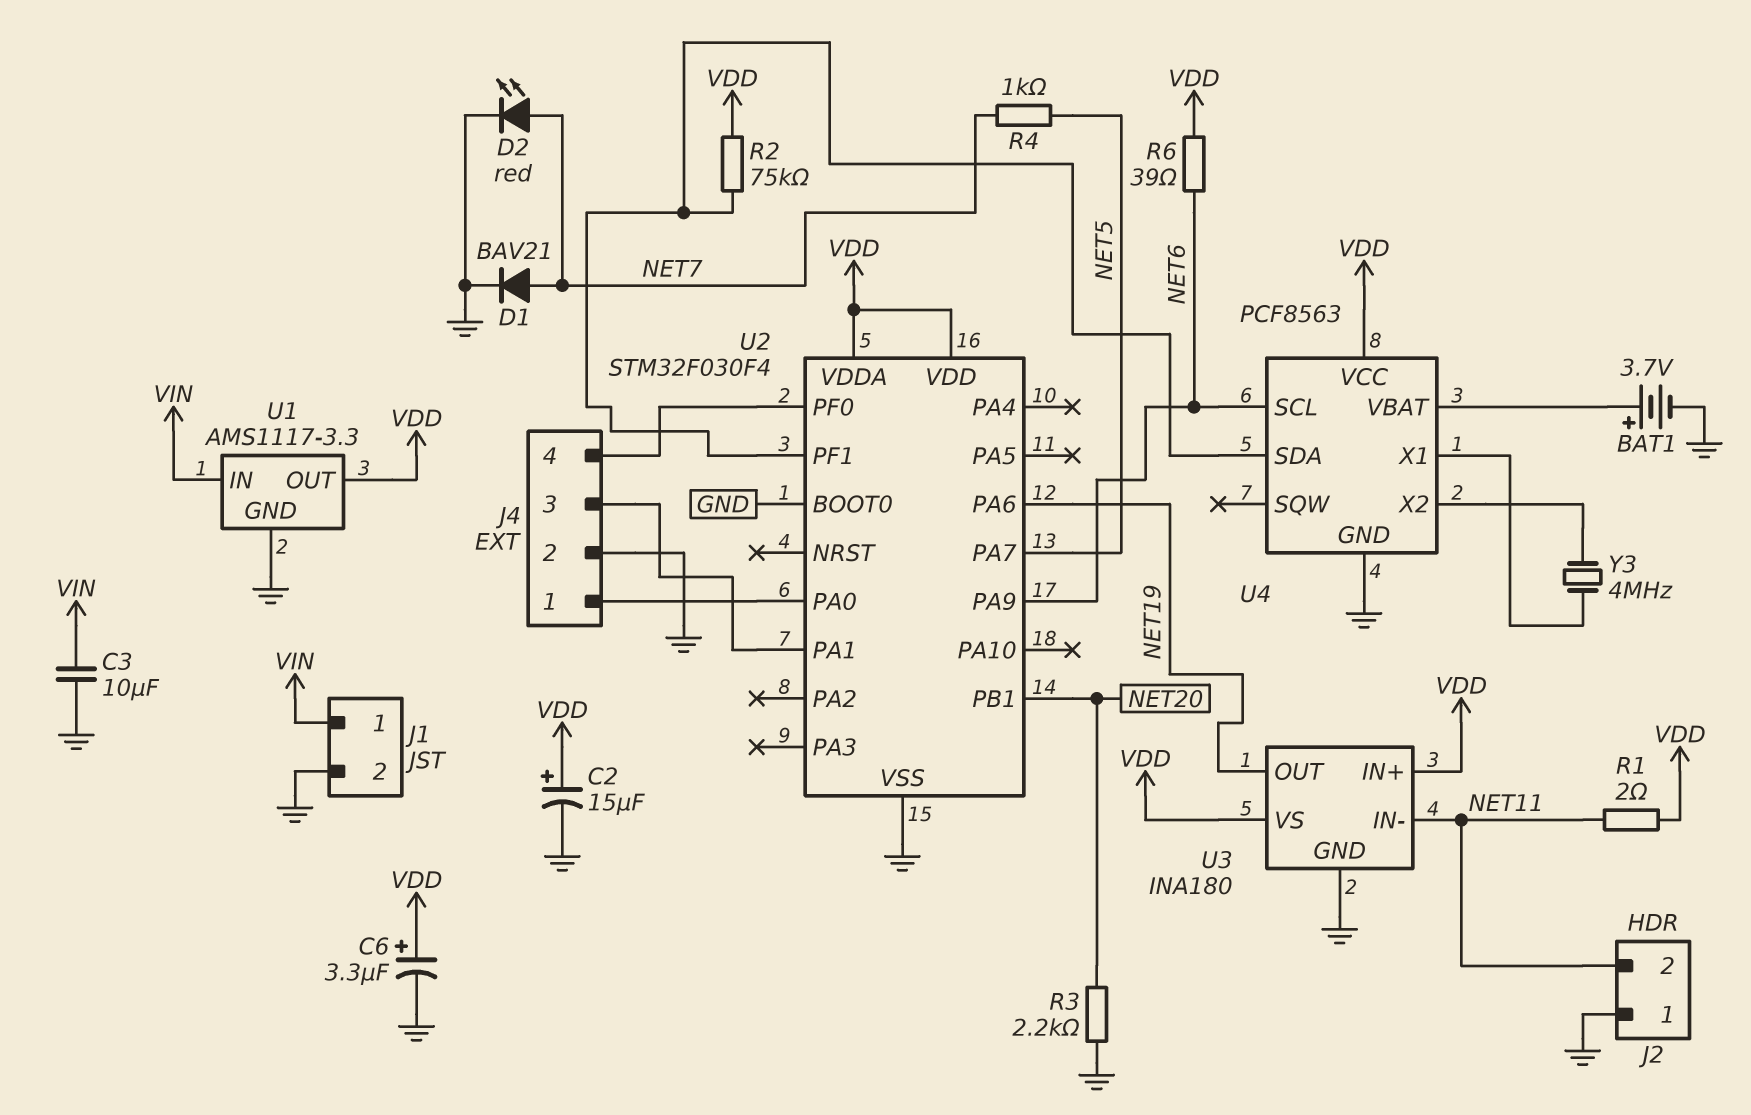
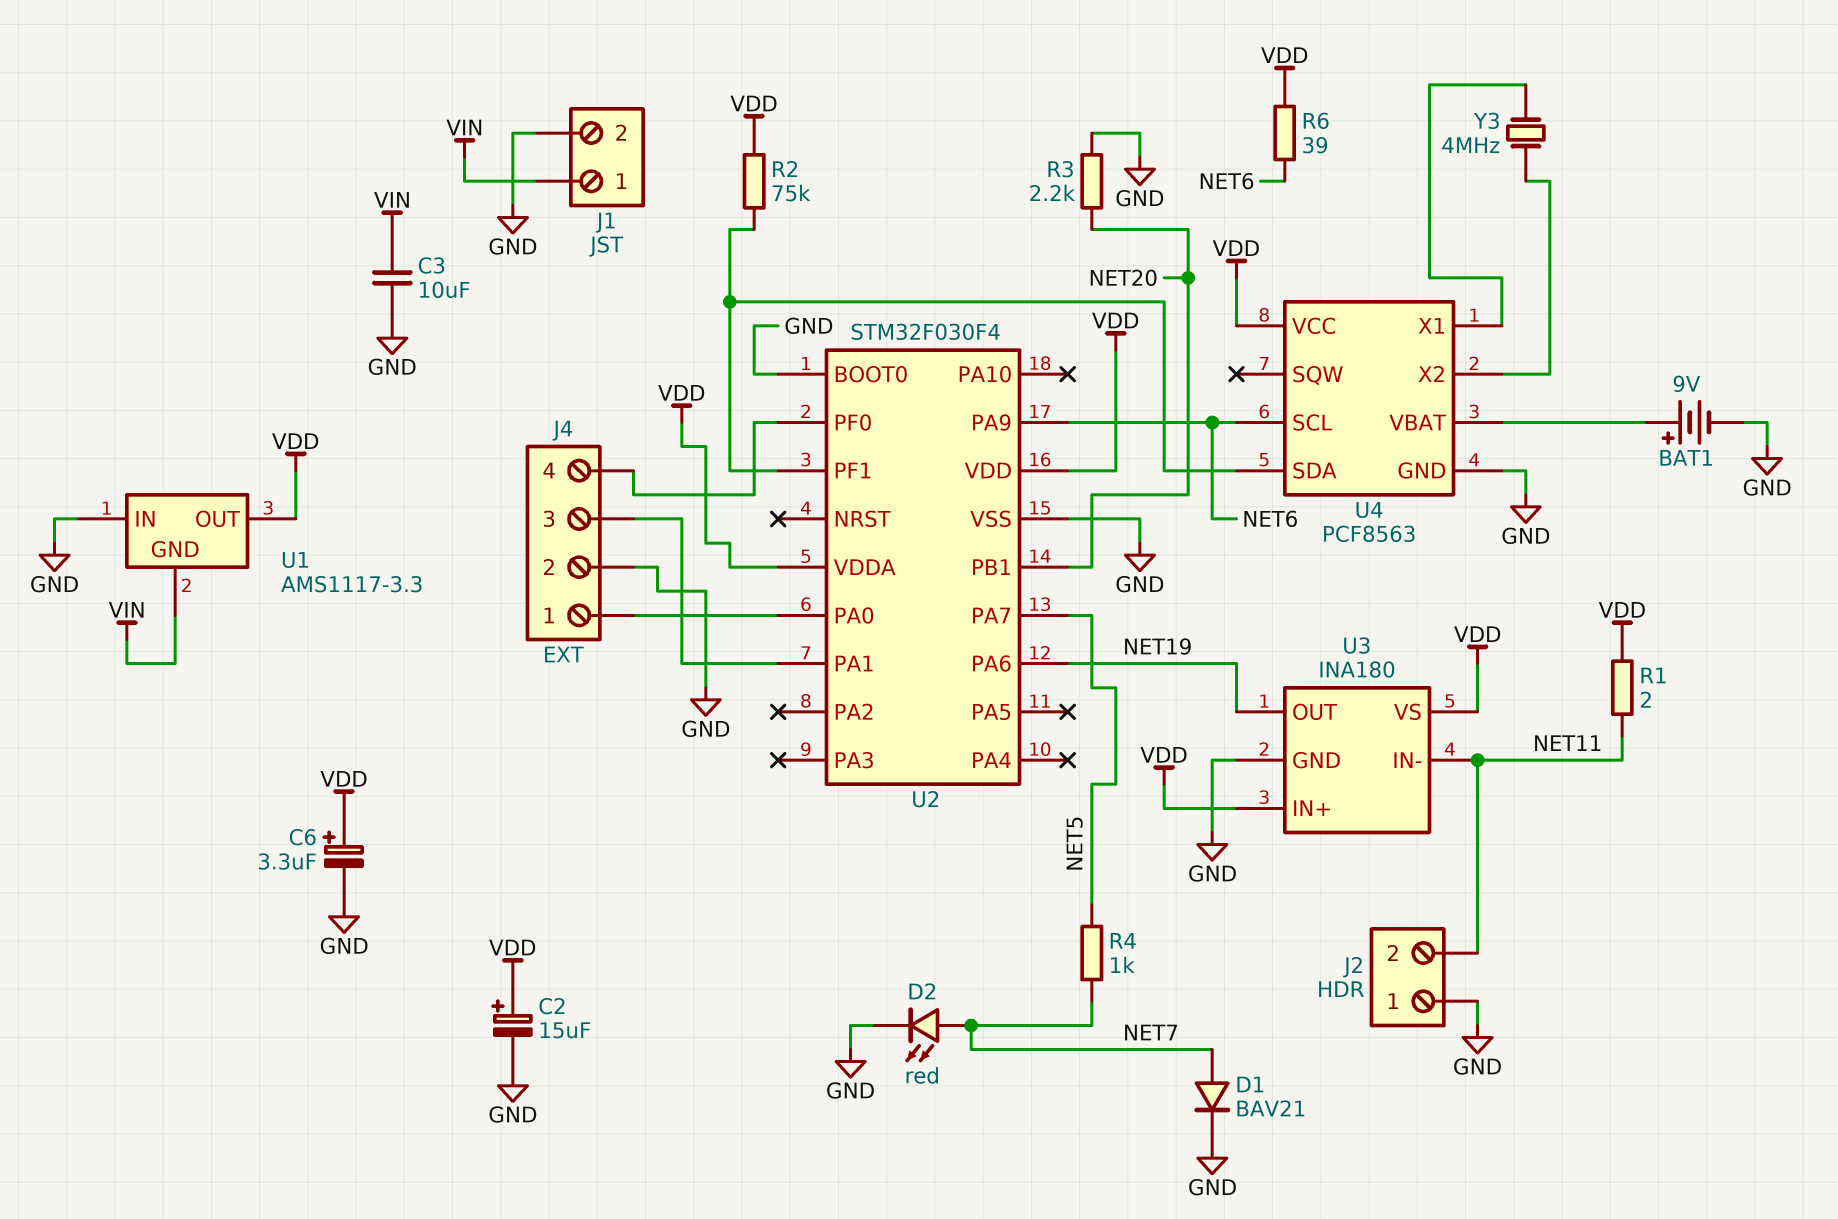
BAT1: 3.7V (plus U4/VBAT, minus GND) -> 9V (plus U4/VBAT, minus GND)
U1 pin GND: GND -> VIN
U1 pin IN: VIN -> GND

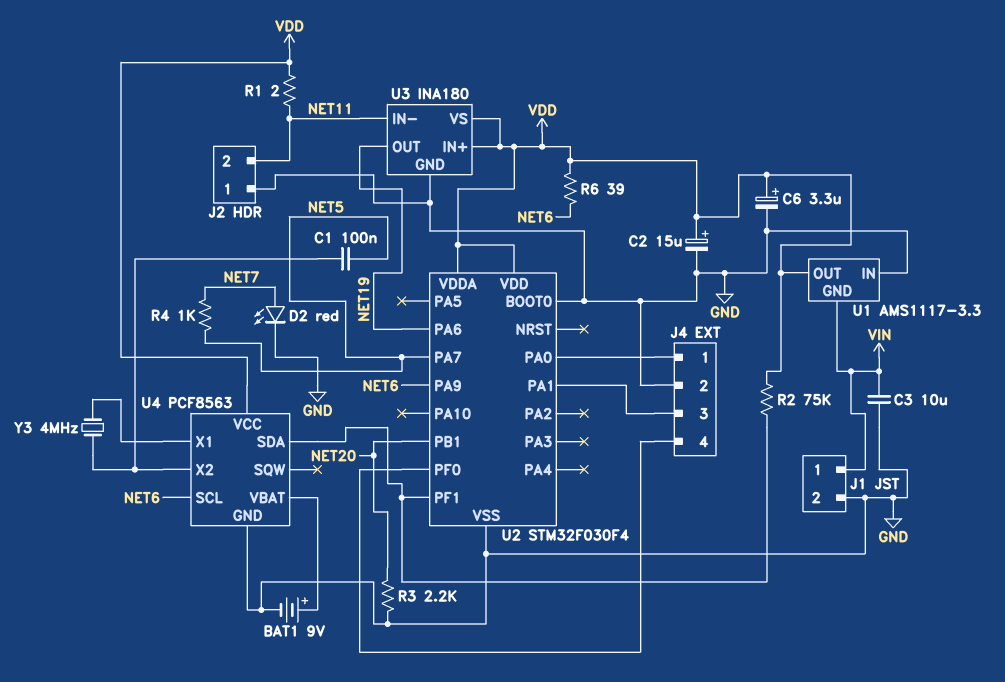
C1: none -> 100nF (NET5, U4/X2)
D1: diode BAV21 (A NET7, K GND) -> none

